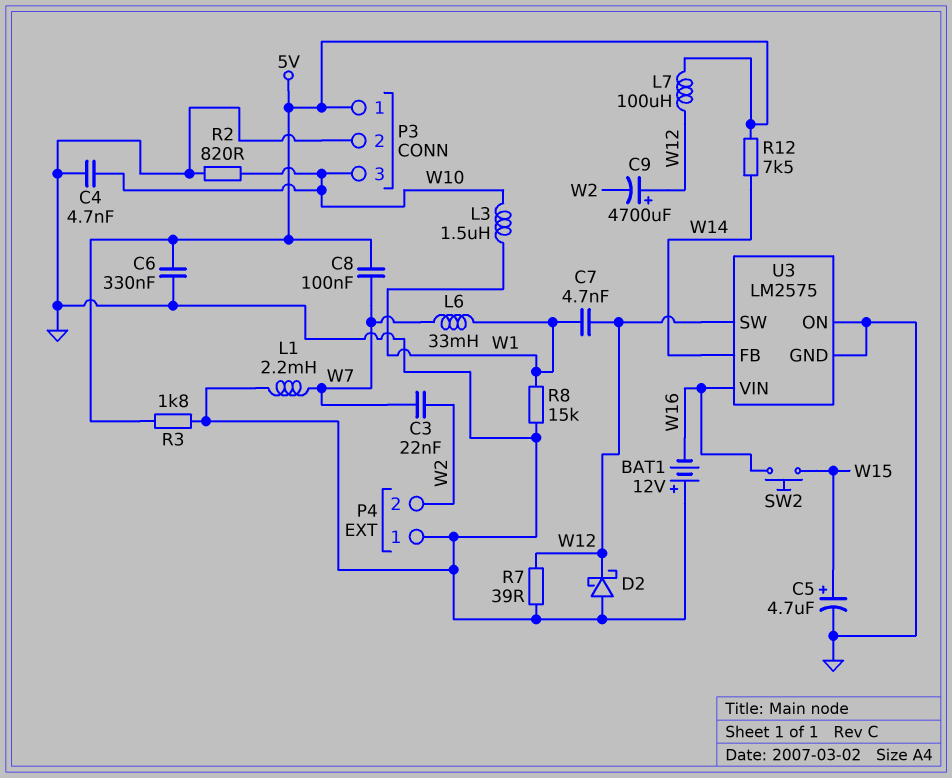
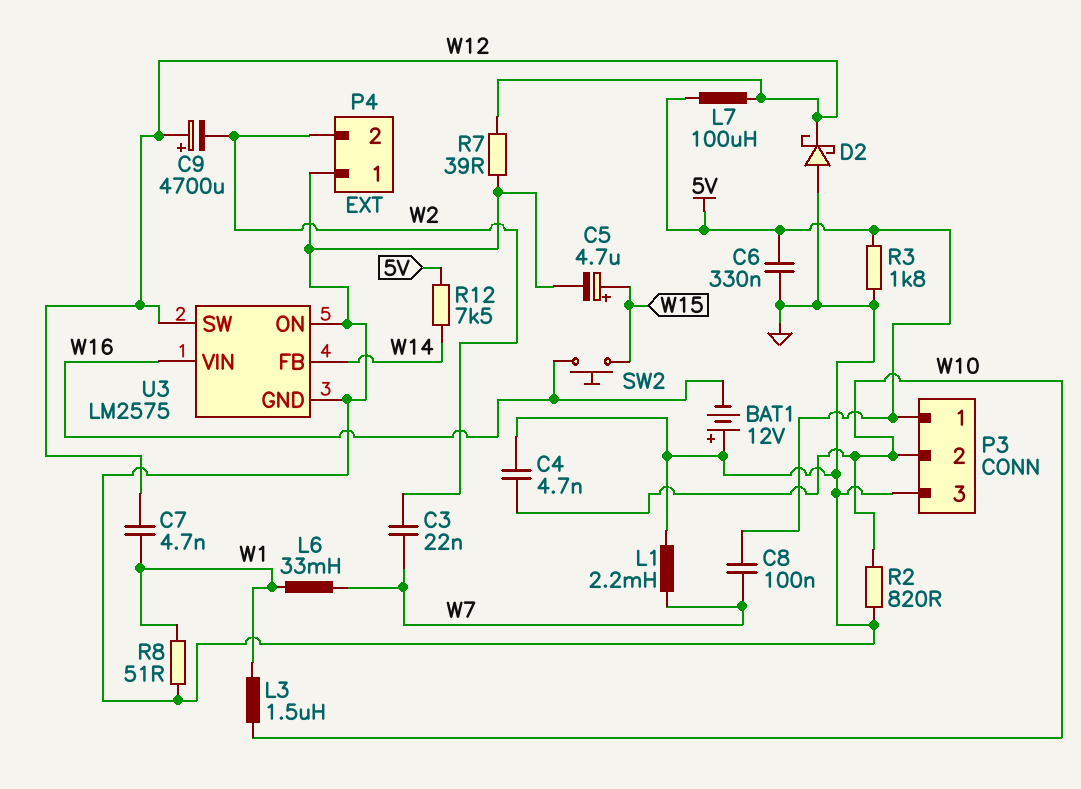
P3 pin 2: GND -> W10
P3 pin 3: W10 -> GND
R8: 15k (GND, W1) -> 51 (GND, W1)

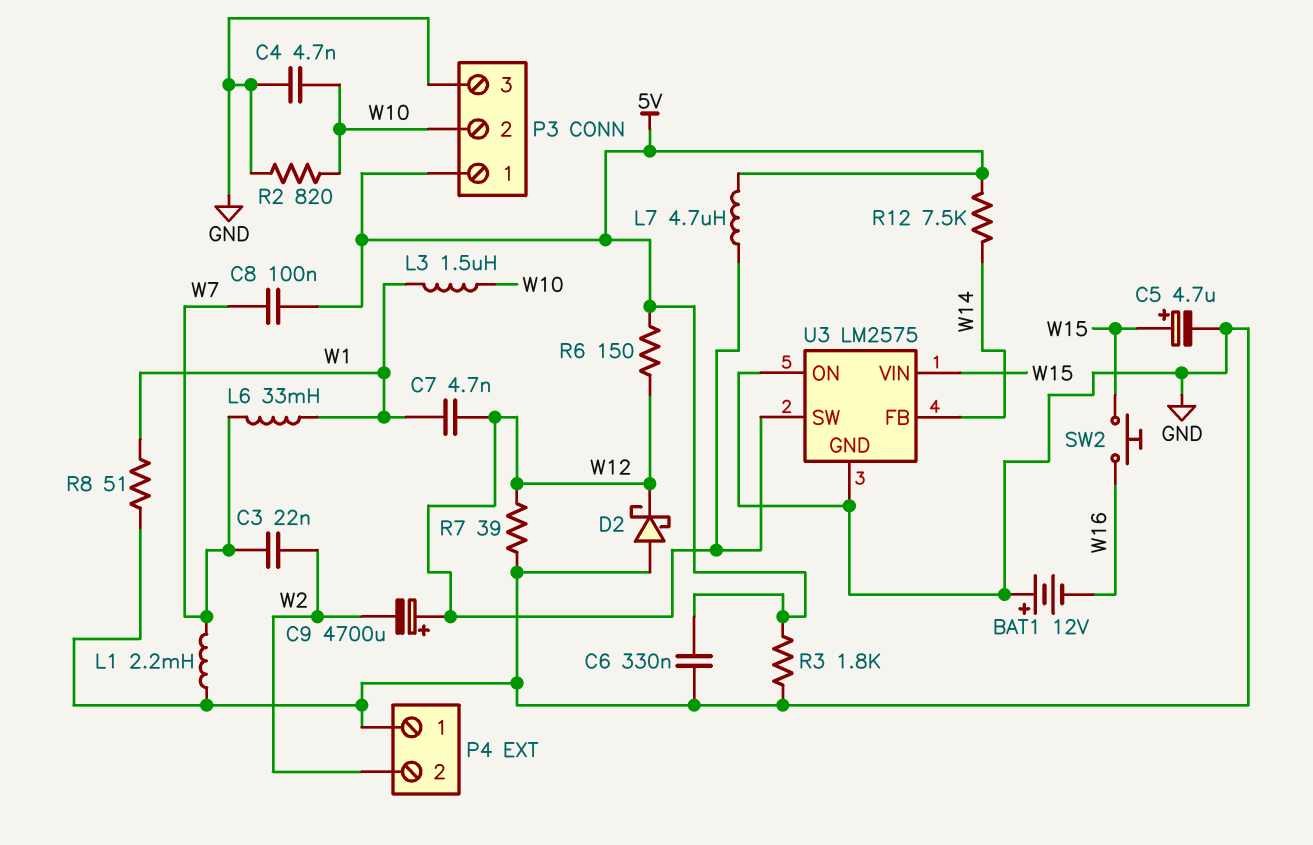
L7: 100uH (5V, W12) -> 4.7uH (5V, W12)
R6: none -> 150 (5V, W12)
U3 pin VIN: W16 -> W15

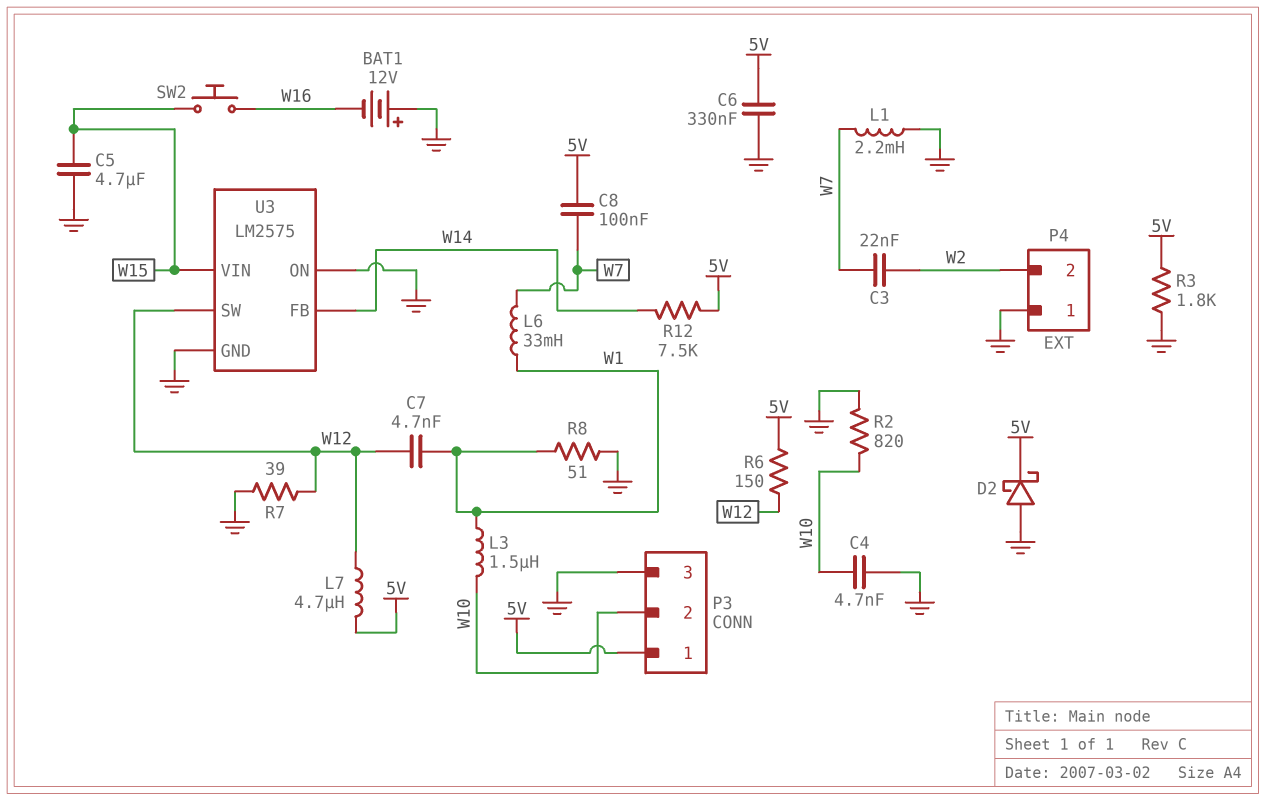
C5: 4.7uF (plus W15, minus GND) -> 4.7uF (GND, W15)
C9: 4700uF (plus W12, minus W2) -> none
D2: schottky (A GND, K W12) -> schottky (A GND, K 5V)

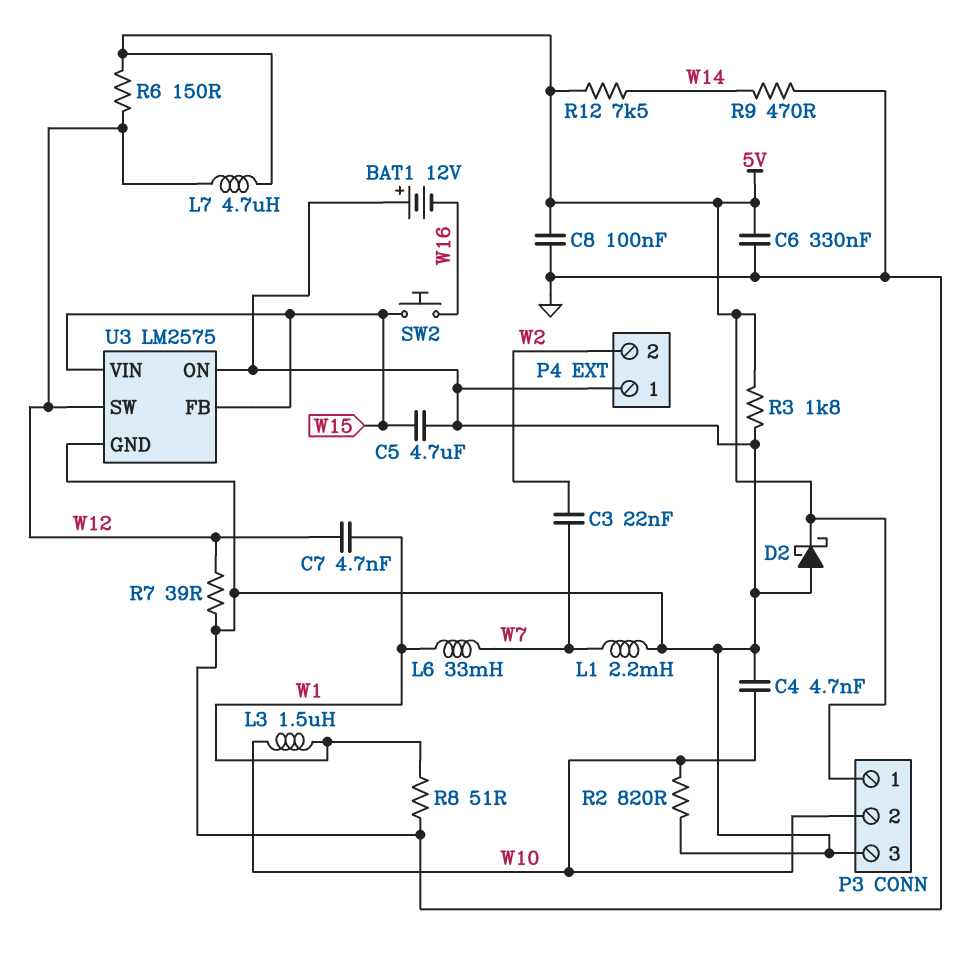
C8: 100nF (5V, W7) -> 100nF (5V, GND)
R9: none -> 470 (GND, W14)
U3 pin FB: W14 -> W15

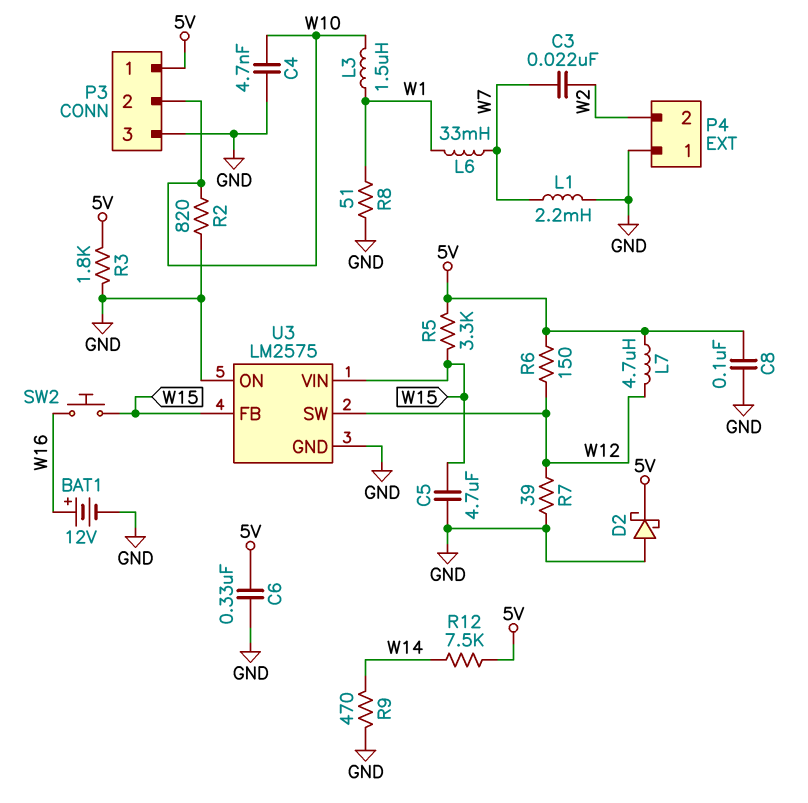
BAT1: 12V (plus GND, minus W16) -> 12V (plus W16, minus GND)
C7: 4.7nF (W1, W12) -> none
R5: none -> 3.3k (5V, W15)

